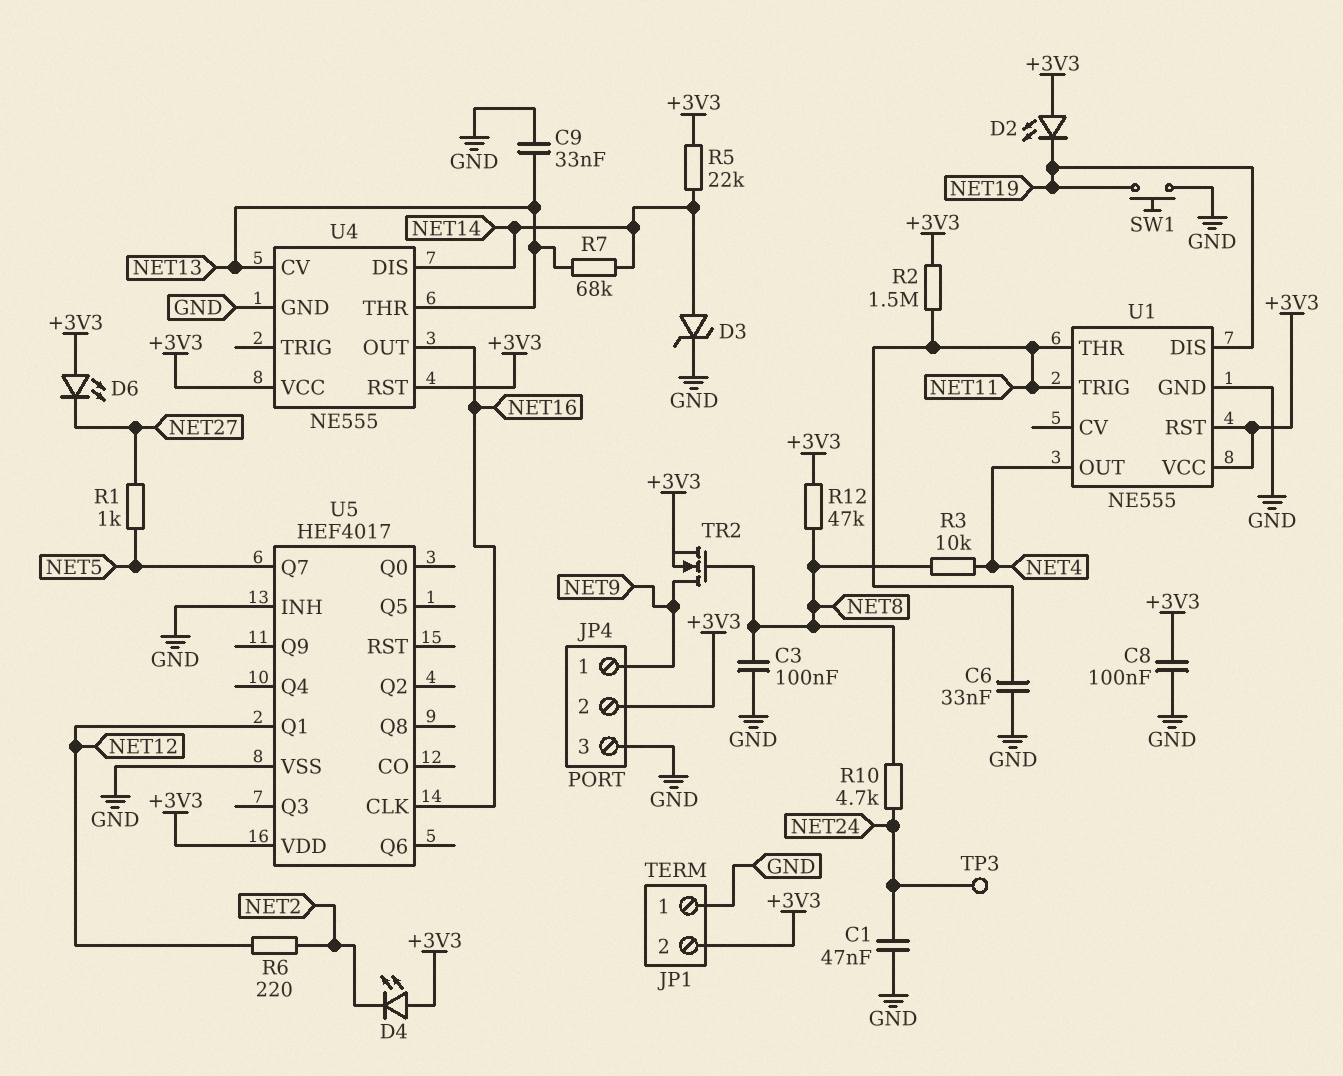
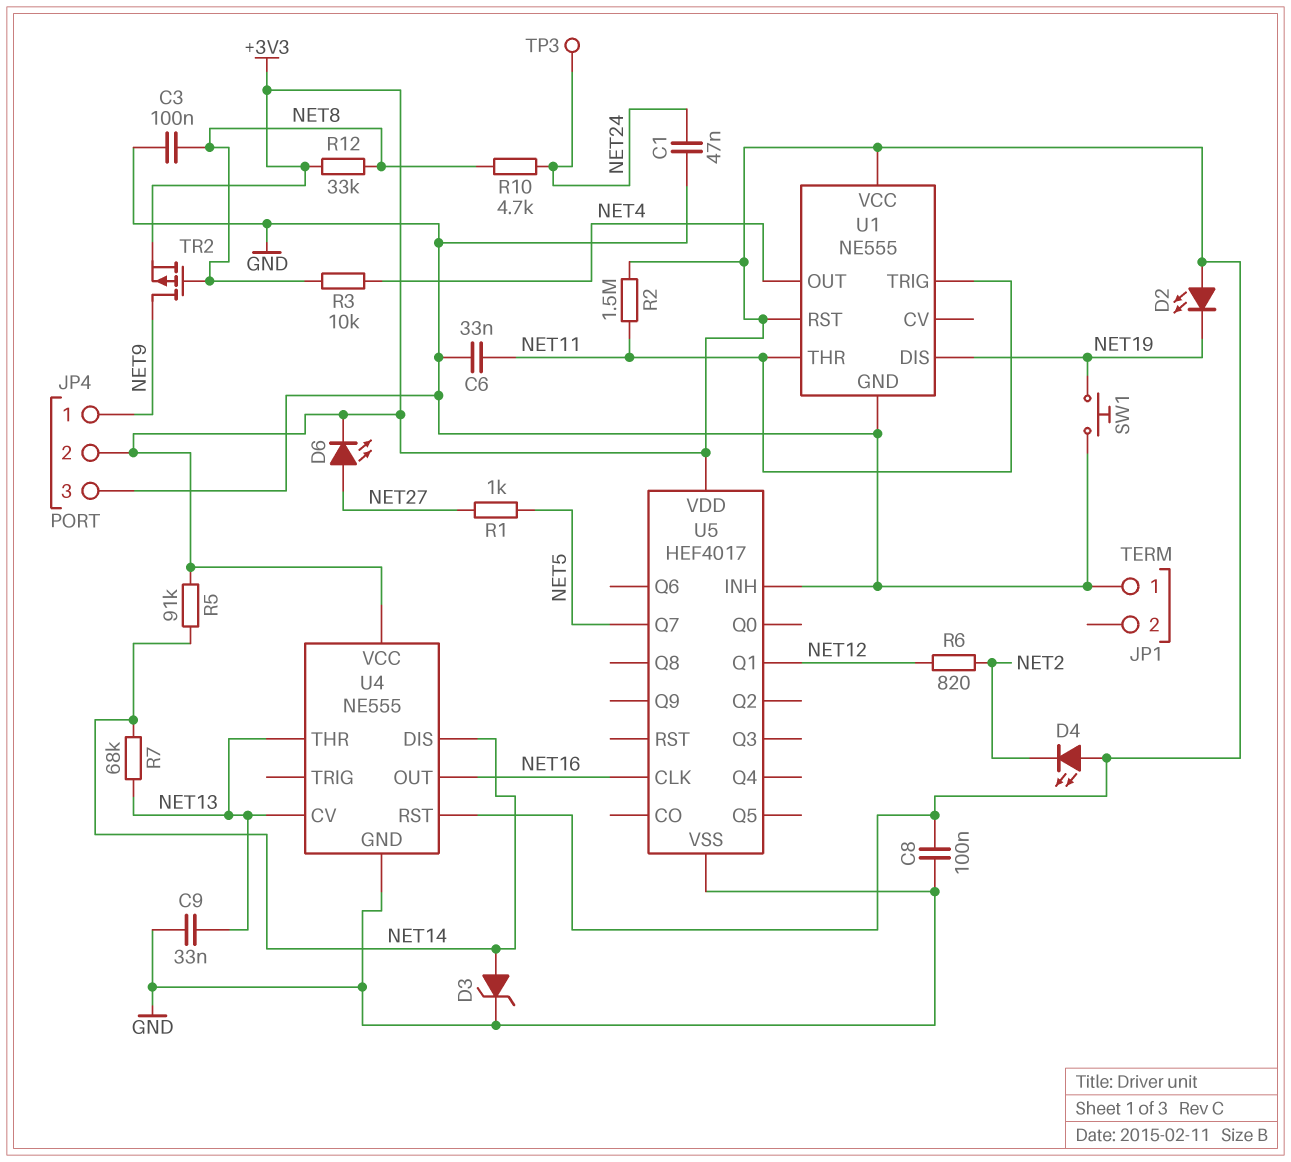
D6: LED (A +3V3, K NET27) -> LED (A NET27, K +3V3)
JP1 pin 2: +3V3 -> none
R5: 22k (+3V3, NET14) -> 91k (+3V3, NET14)
R6: 220 (NET2, NET12) -> 820 (NET2, NET12)
R12: 47k (+3V3, NET8) -> 33k (+3V3, NET8)
TR2: NMOS (G NET8, D NET9, S +3V3) -> PMOS (G NET8, D NET9, S +3V3)

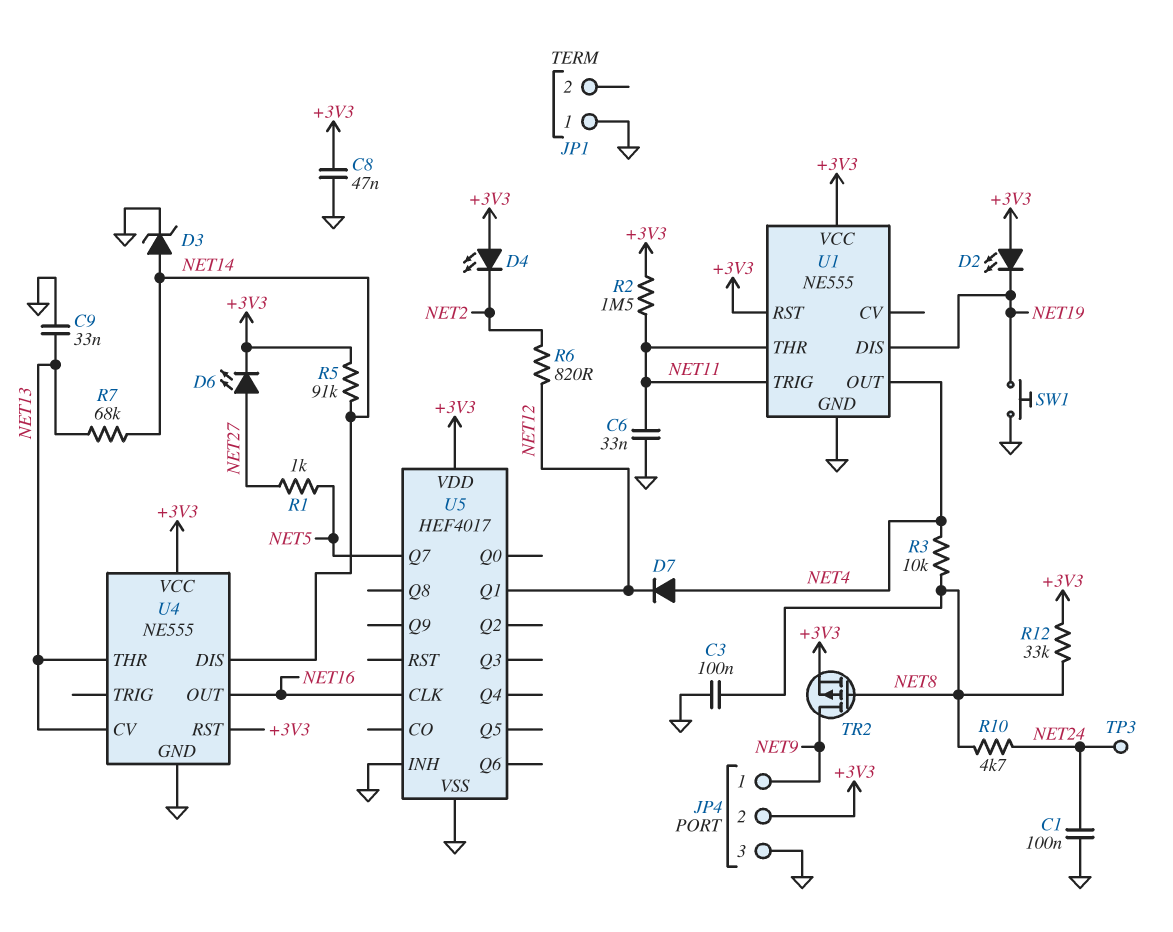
C1: 47nF (GND, NET24) -> 100nF (GND, NET24)
C8: 100nF (+3V3, GND) -> 47nF (+3V3, GND)
D7: none -> diode (A NET4, K NET12)

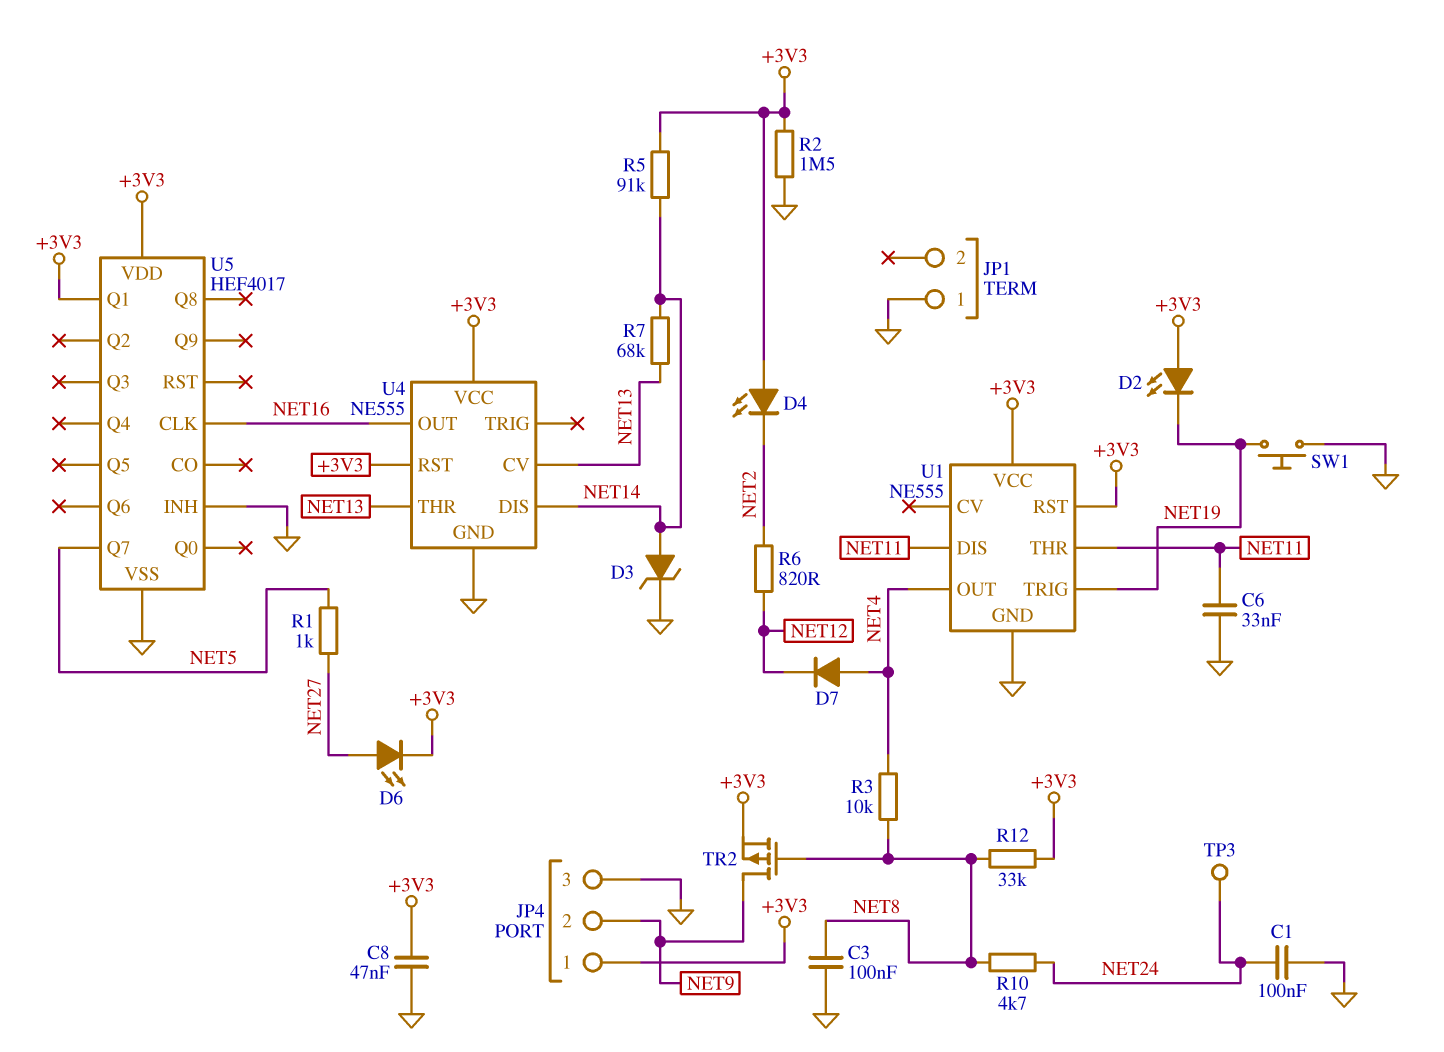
C9: 33nF (GND, NET13) -> none
JP4 pin 1: NET9 -> +3V3
JP4 pin 2: +3V3 -> NET9
R2: 1.5M (+3V3, NET11) -> 1.5M (+3V3, GND)
U1 pin DIS: NET19 -> NET11
U1 pin TRIG: NET11 -> NET19
U5 pin Q1: NET12 -> +3V3

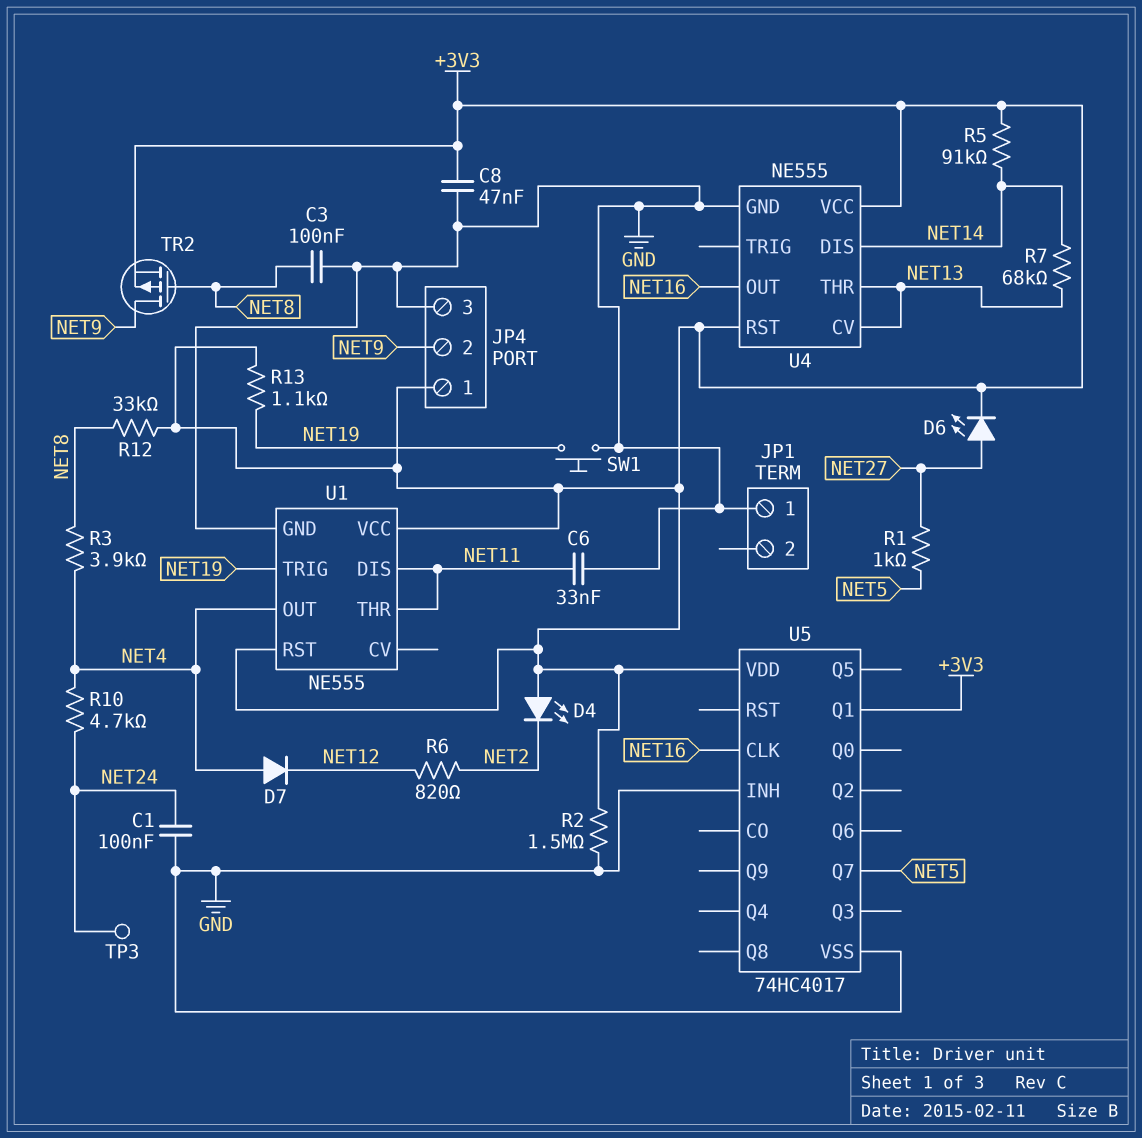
D2: LED (A +3V3, K NET19) -> none
D3: zener (A NET14, K GND) -> none
R3: 10k (NET4, NET8) -> 3.9k (NET4, NET8)
R10: 4.7k (NET8, NET24) -> 4.7k (NET4, NET24)
R13: none -> 1.1k (+3V3, NET19)
U5: HEF4017 -> 74HC4017

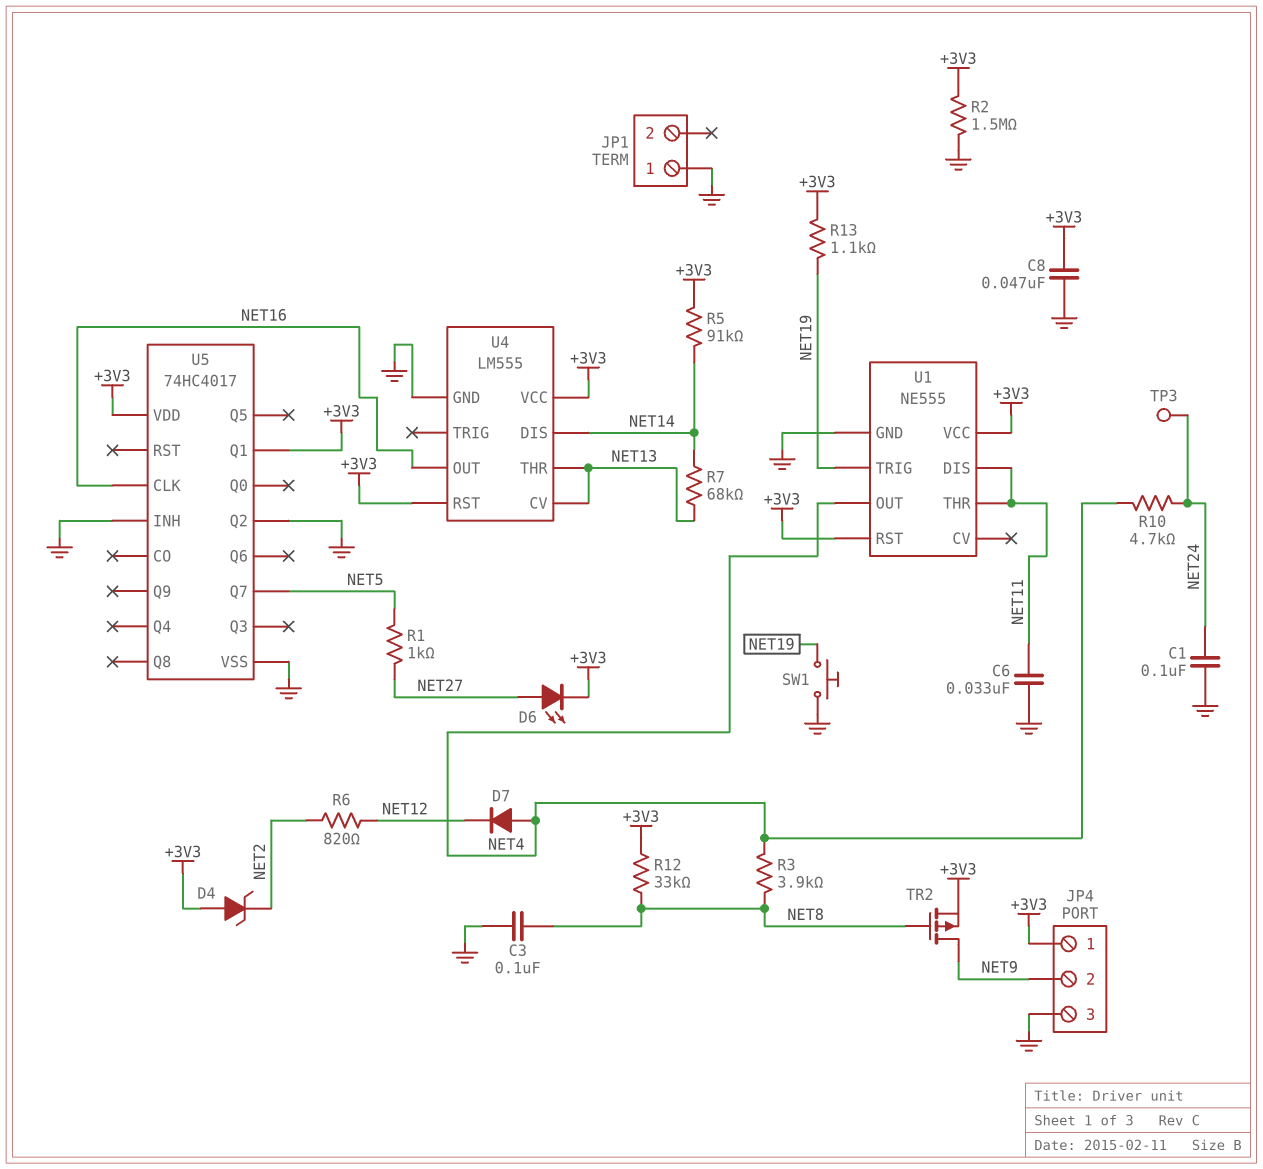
D4: LED (A +3V3, K NET2) -> zener (A +3V3, K NET2)
U4: NE555 -> LM555
U5 pin Q2: none -> GND

